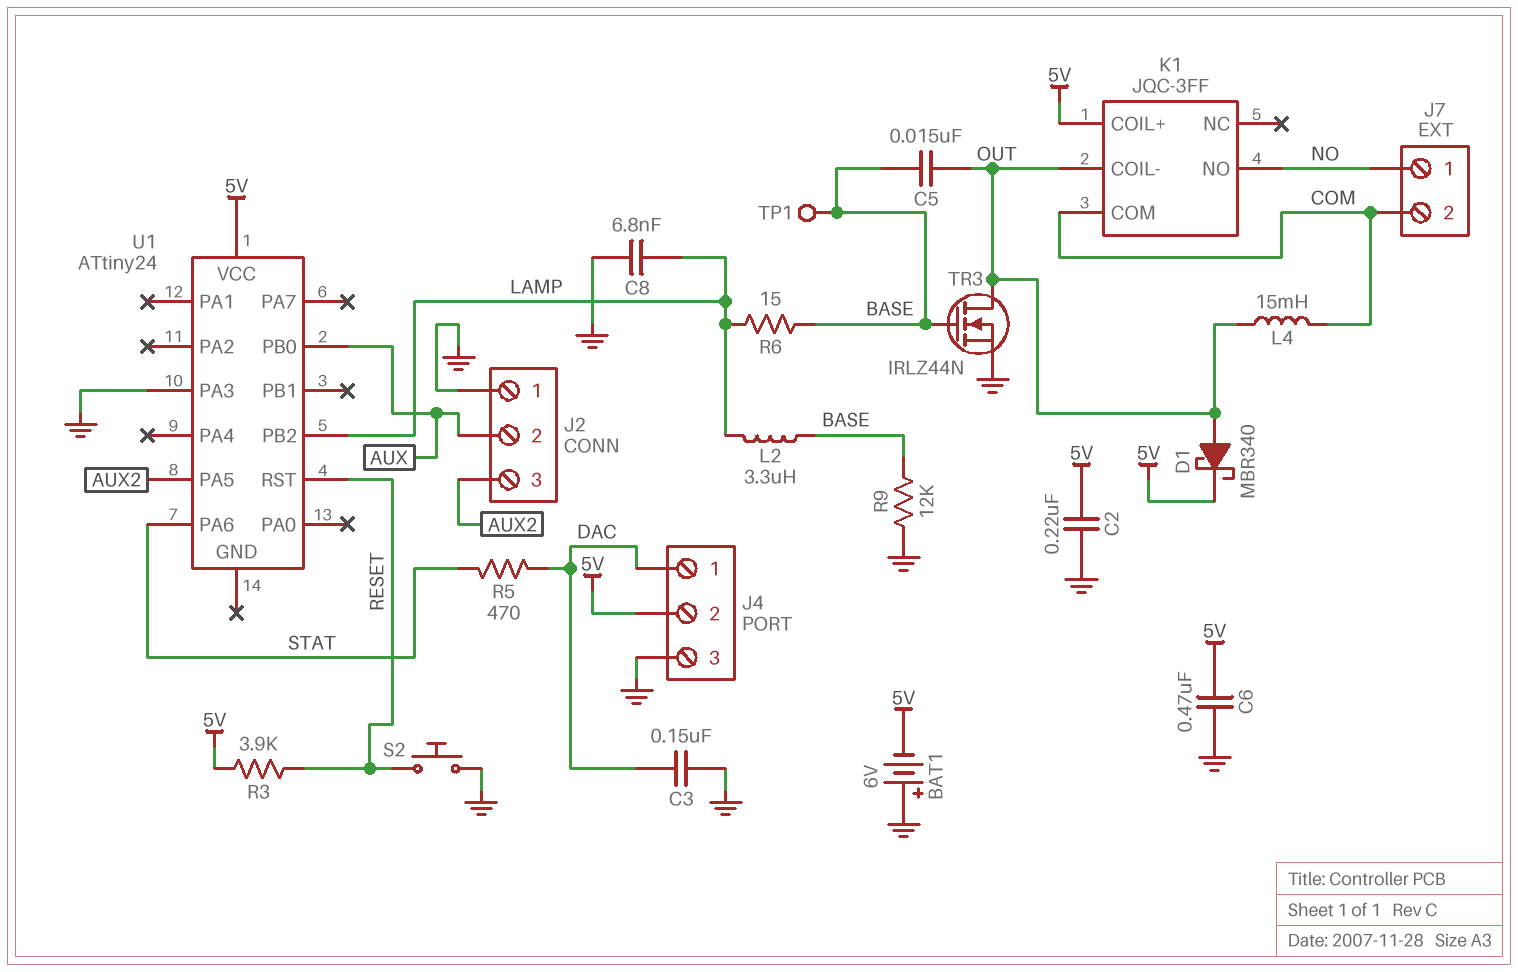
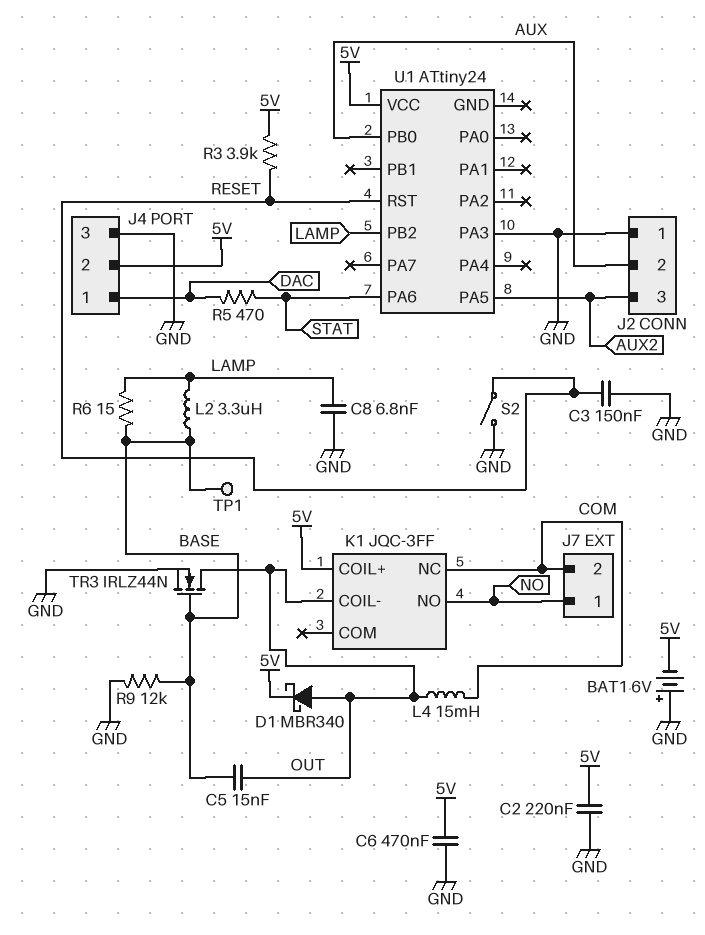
C3: 150nF (DAC, GND) -> 150nF (GND, RESET)
K1 pin COM: COM -> none
K1 pin NC: none -> COM
S2: button (GND, RESET) -> switch (GND, RESET)

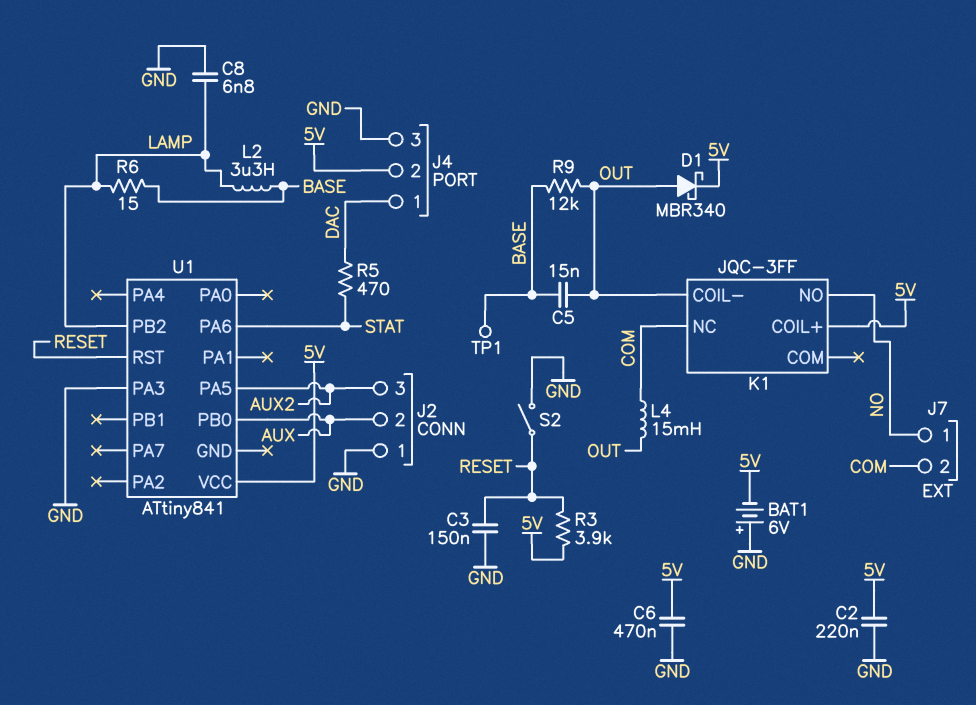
R9: 12k (BASE, GND) -> 12k (BASE, OUT)
TR3: NMOS IRLZ44N (G BASE, D OUT, S GND) -> none
U1: ATtiny24 -> ATtiny841

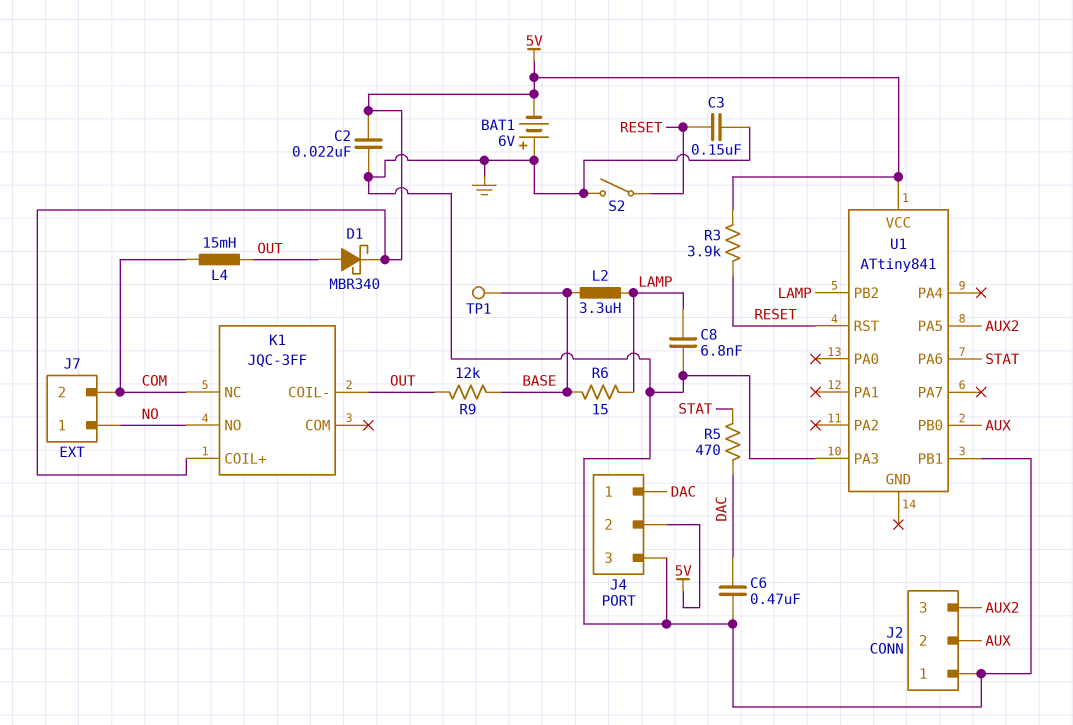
C2: 220nF (5V, GND) -> 22nF (5V, GND)
C5: 15nF (BASE, OUT) -> none
C6: 470nF (5V, GND) -> 470nF (DAC, GND)
U1 pin PB1: none -> GND

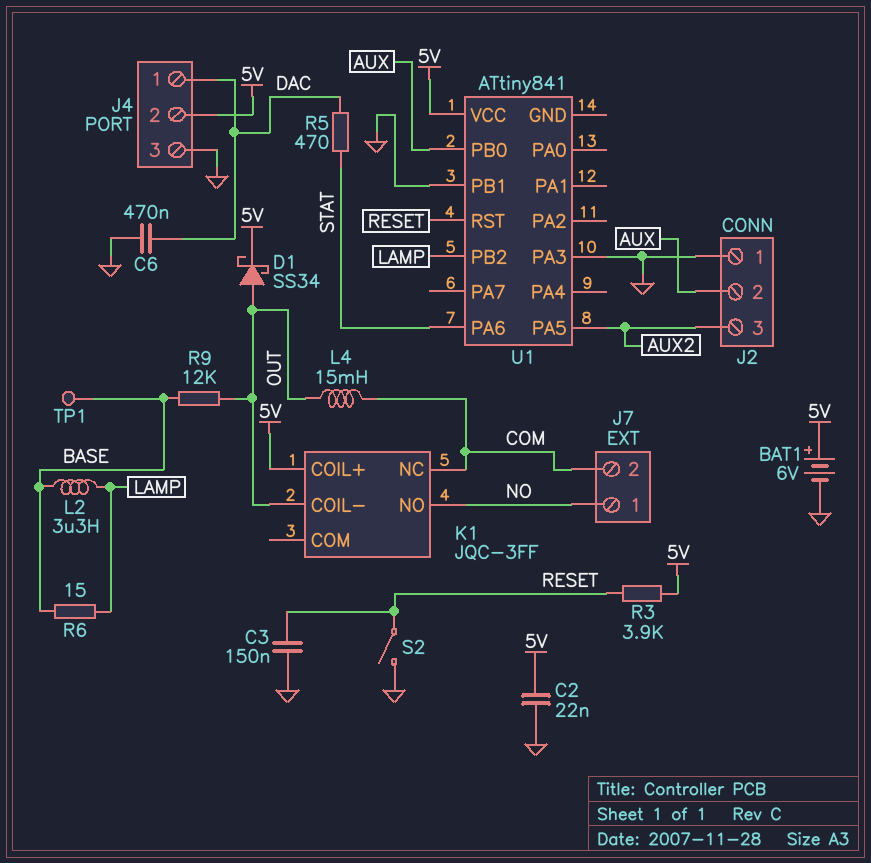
BAT1: 6V (plus GND, minus 5V) -> 6V (plus 5V, minus GND)
C8: 6.8nF (GND, LAMP) -> none
D1: schottky MBR340 (A OUT, K 5V) -> schottky SS34 (A OUT, K 5V)

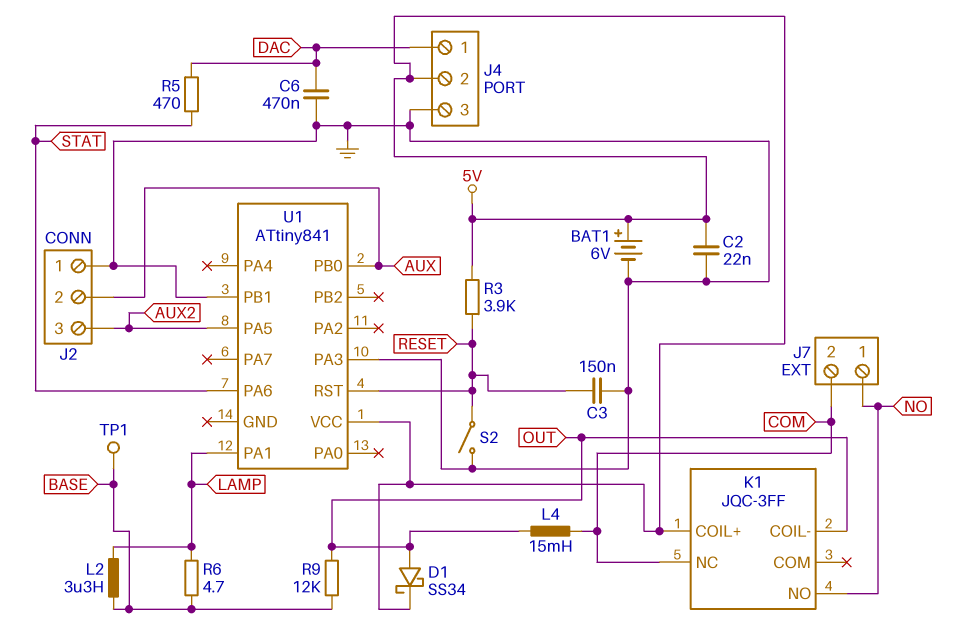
R6: 15 (BASE, LAMP) -> 4.7 (BASE, LAMP)
U1 pin PA1: none -> LAMP
U1 pin PB2: LAMP -> none

